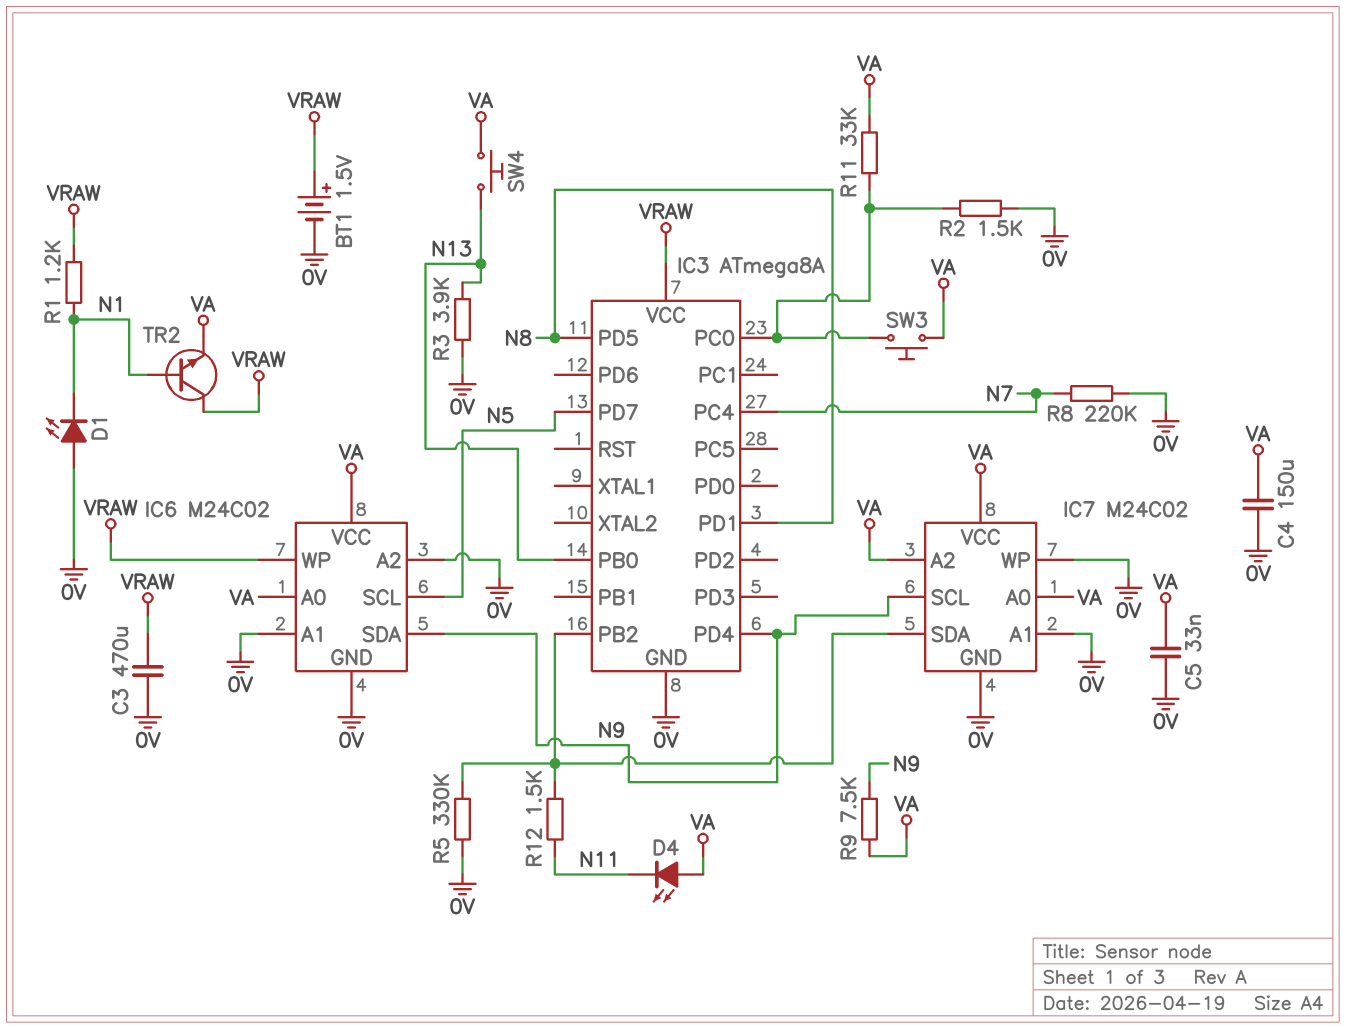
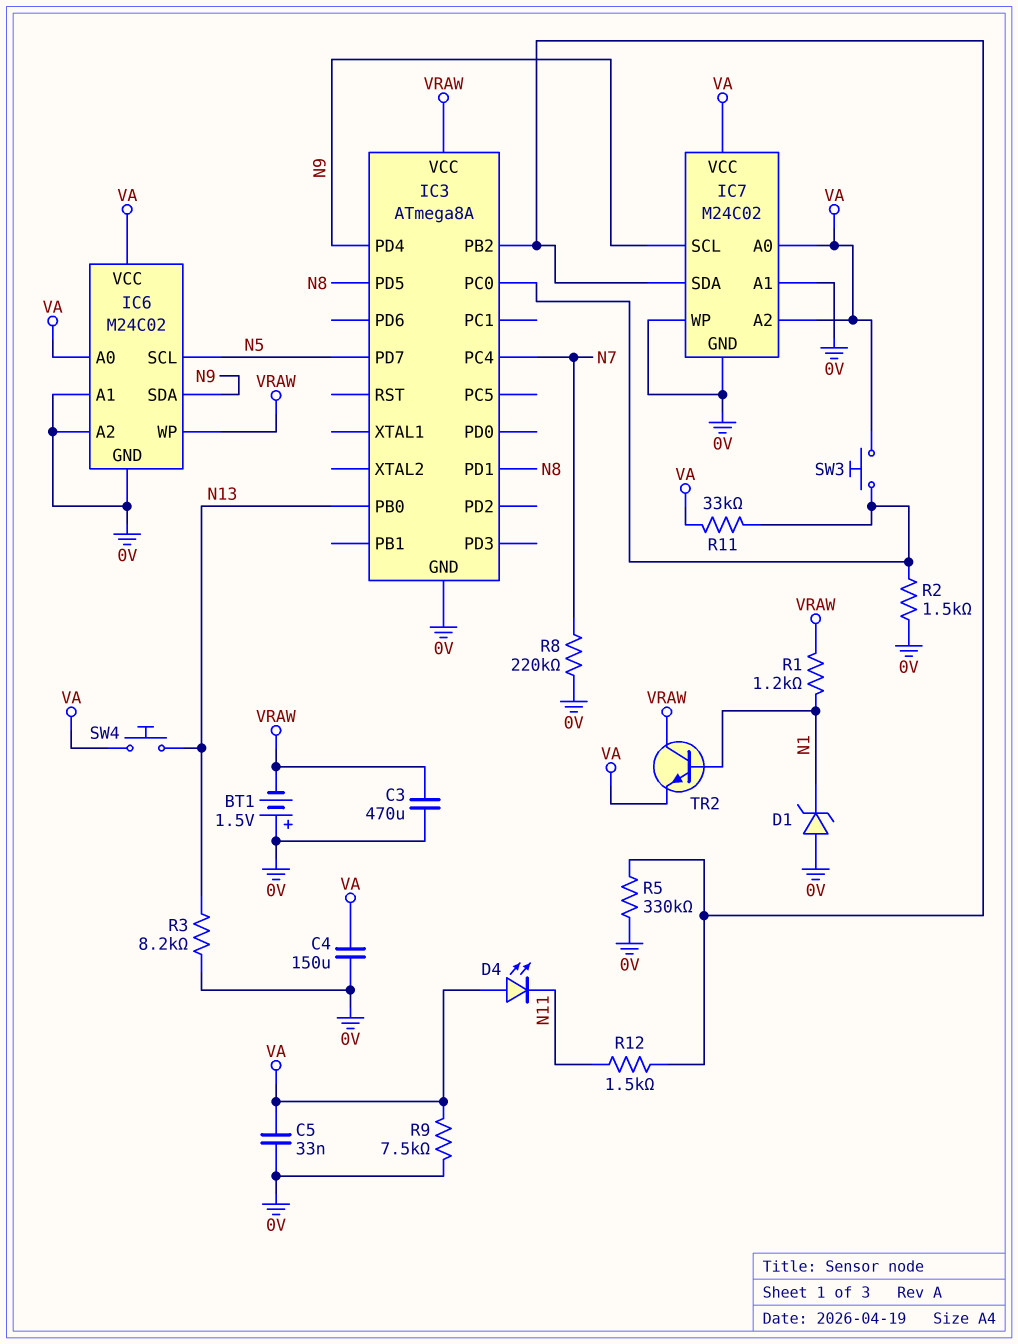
BT1: 1.5V (plus VRAW, minus 0V) -> 1.5V (plus 0V, minus VRAW)
D1: LED (A 0V, K N1) -> zener (A 0V, K N1)
R3: 3.9k (0V, N13) -> 8.2k (0V, N13)
R9: 7.5k (N9, VA) -> 7.5k (0V, VA)

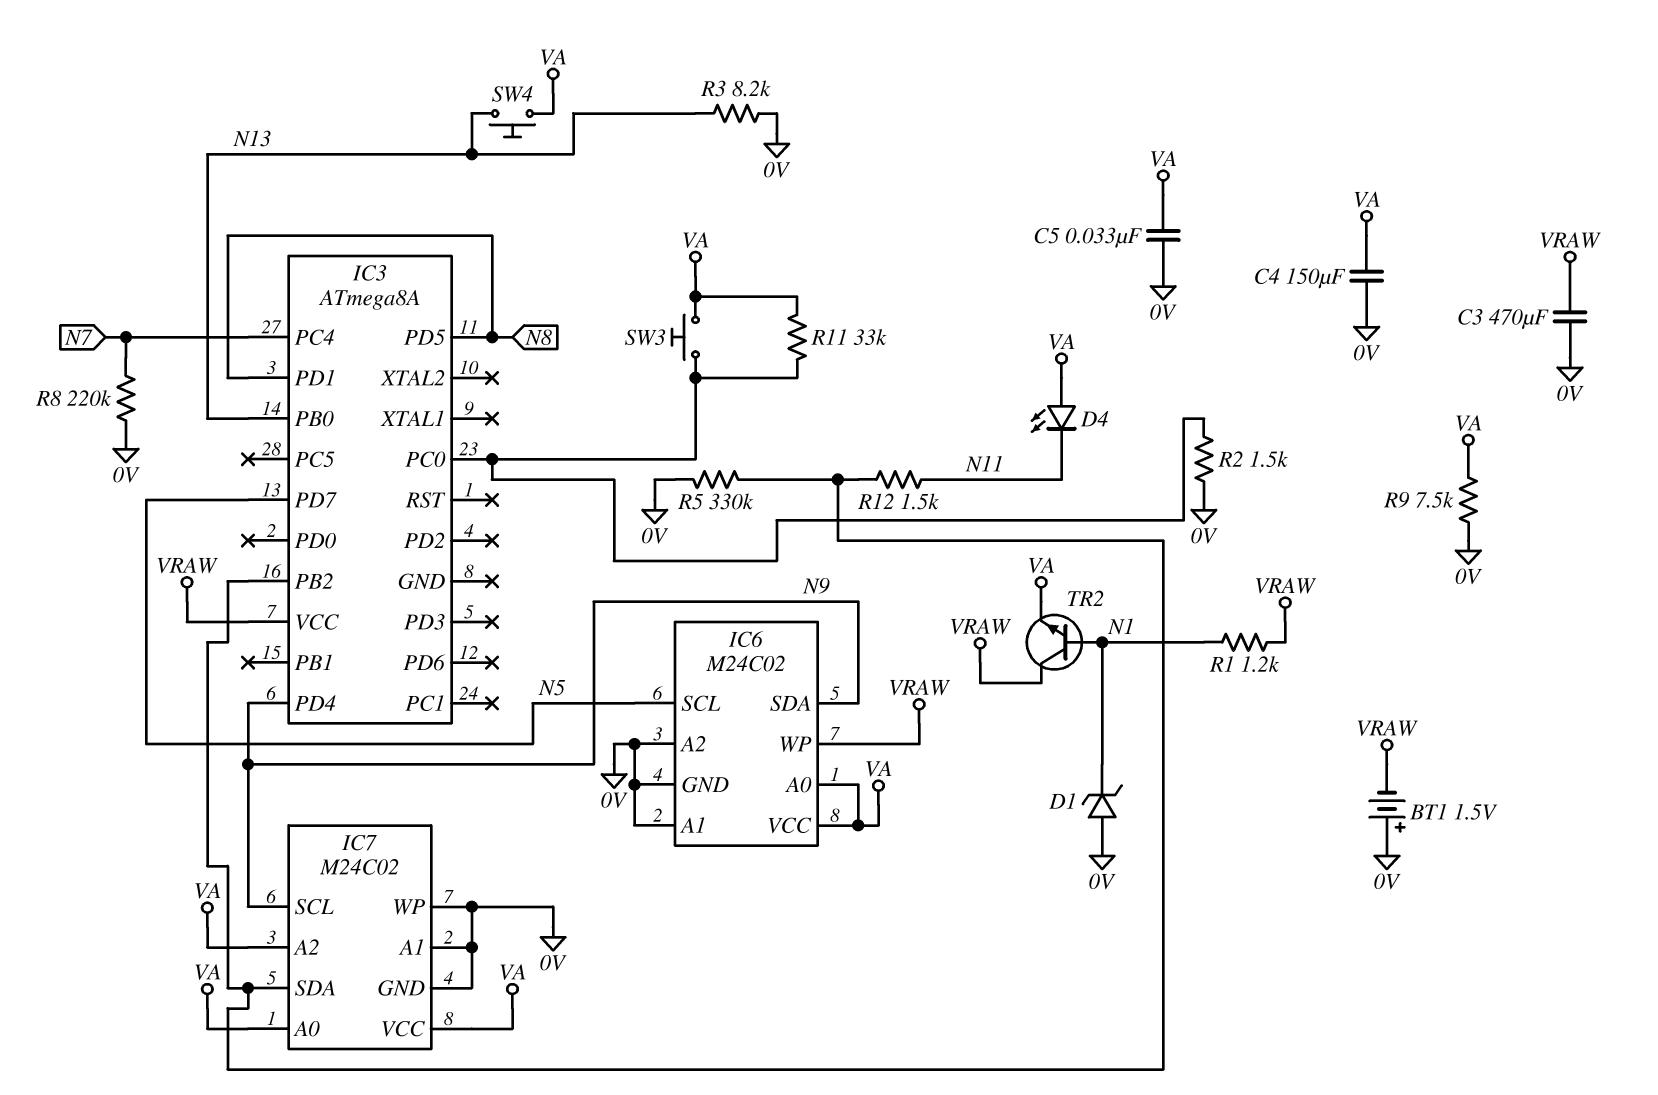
IC3 pin GND: 0V -> none

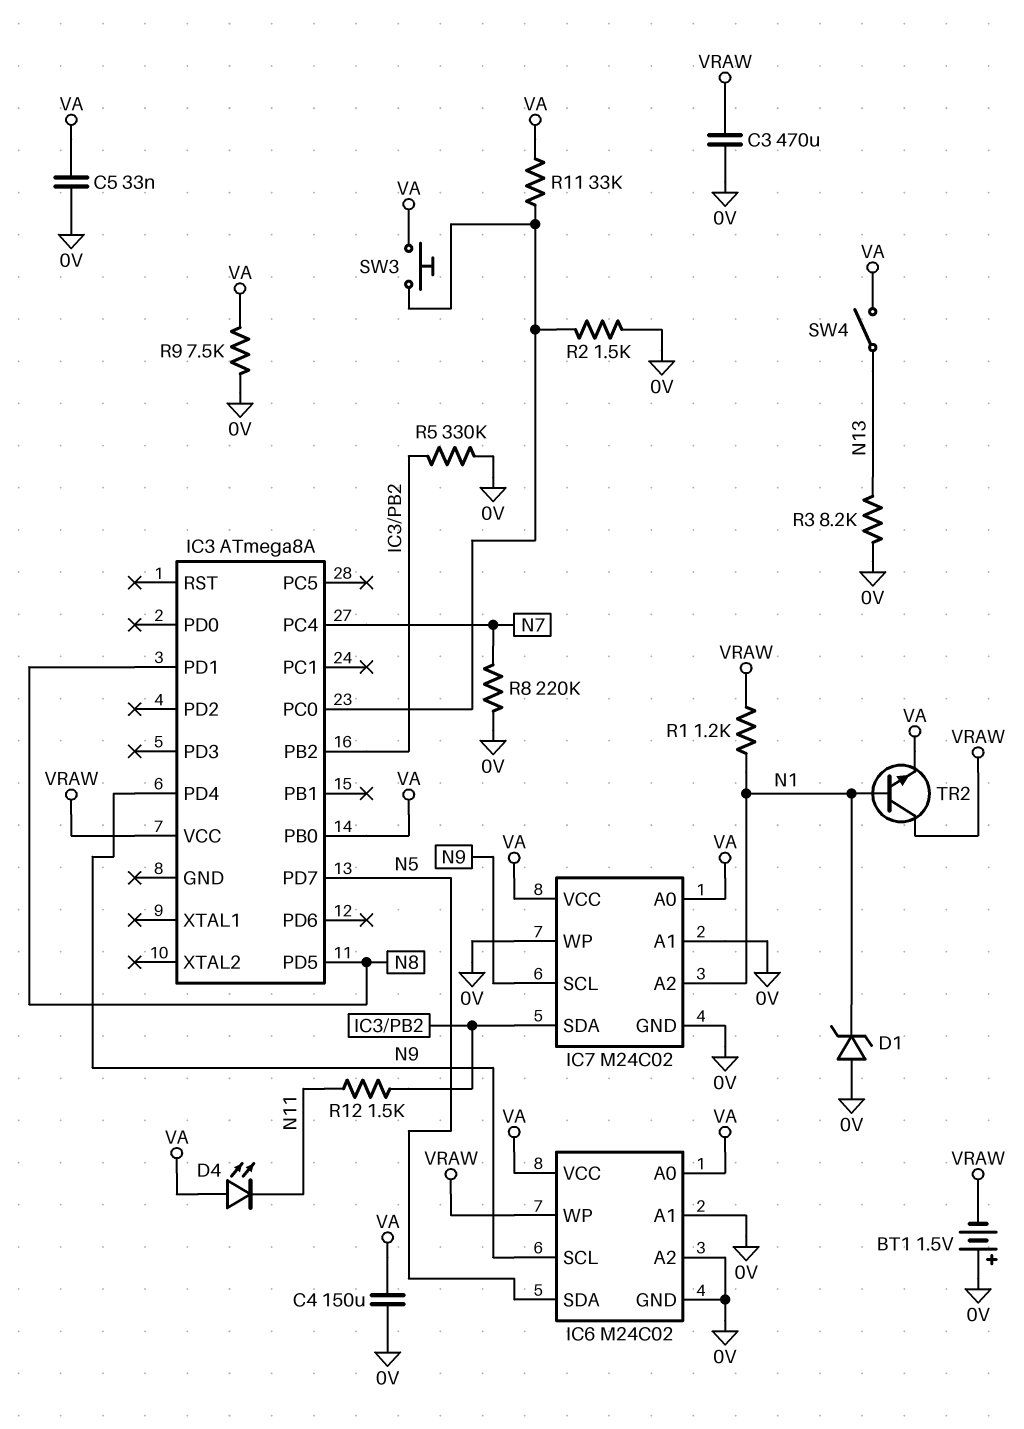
IC3 pin PB0: N13 -> VA
IC6 pin SCL: N5 -> N9
IC6 pin SDA: N9 -> N5
IC7 pin A2: VA -> N1
SW4: button (N13, VA) -> switch (N13, VA)

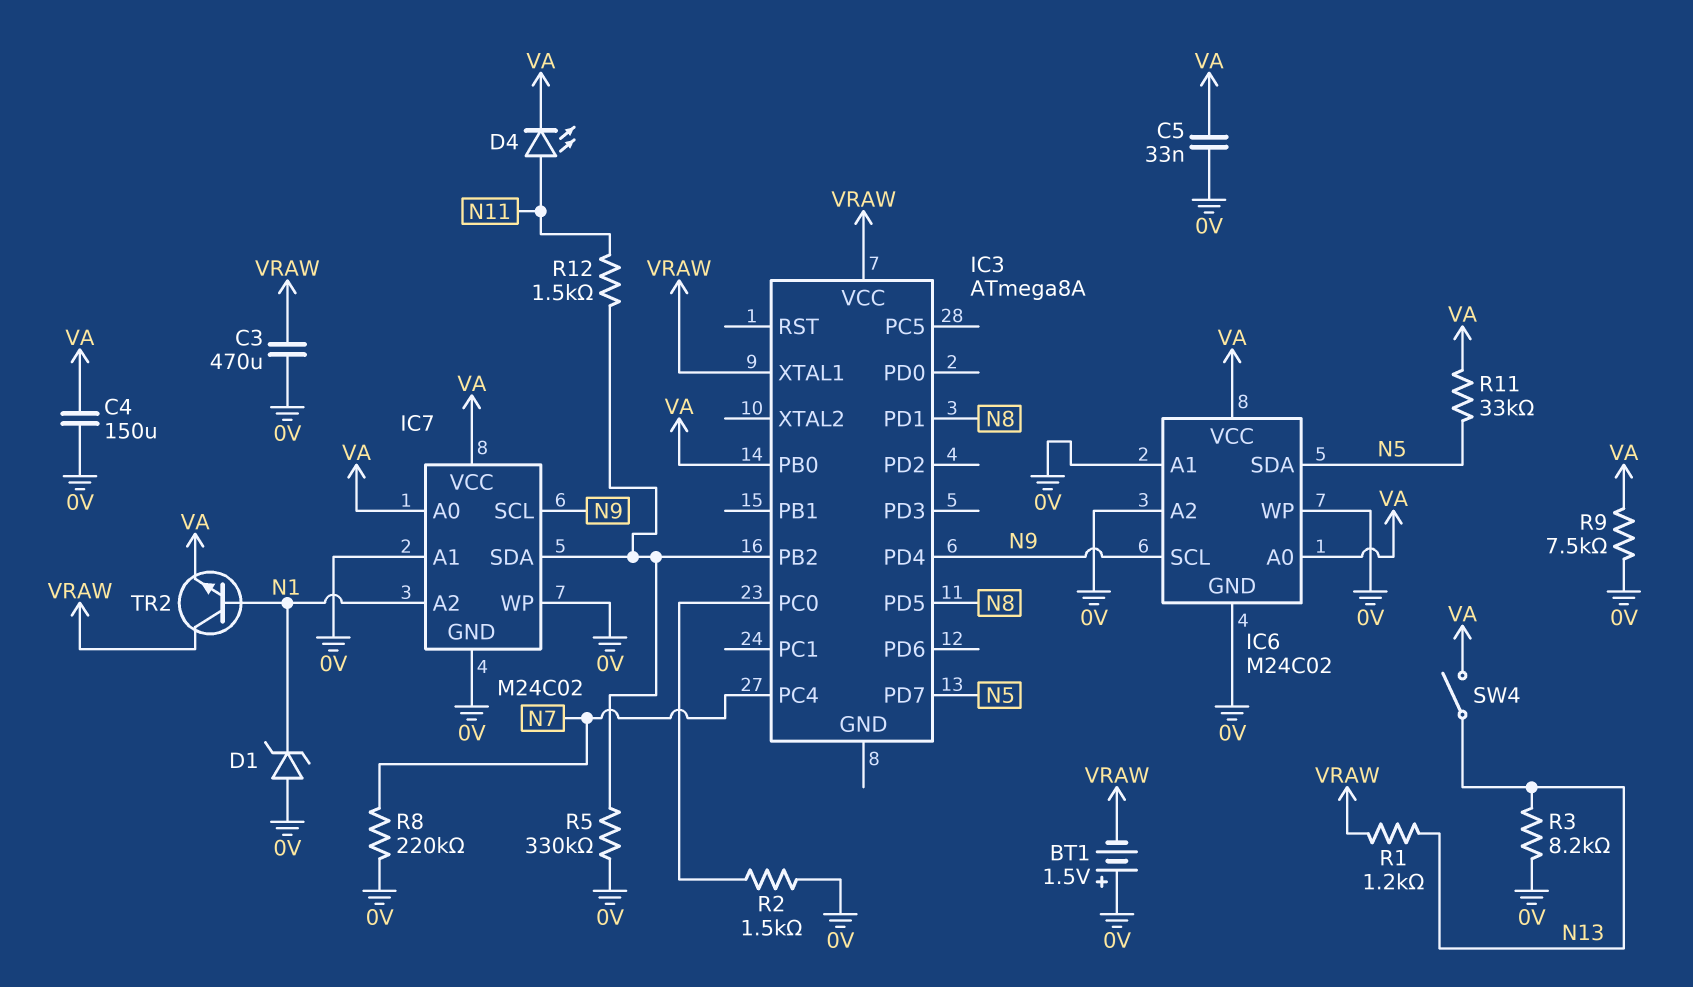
D4: LED (A VA, K N11) -> LED (A N11, K VA)
IC3 pin XTAL1: none -> VRAW
IC6 pin WP: VRAW -> 0V
R1: 1.2k (N1, VRAW) -> 1.2k (N13, VRAW)
R11: 33k (IC3/PC0, VA) -> 33k (N5, VA)
SW3: button (IC3/PC0, VA) -> none

